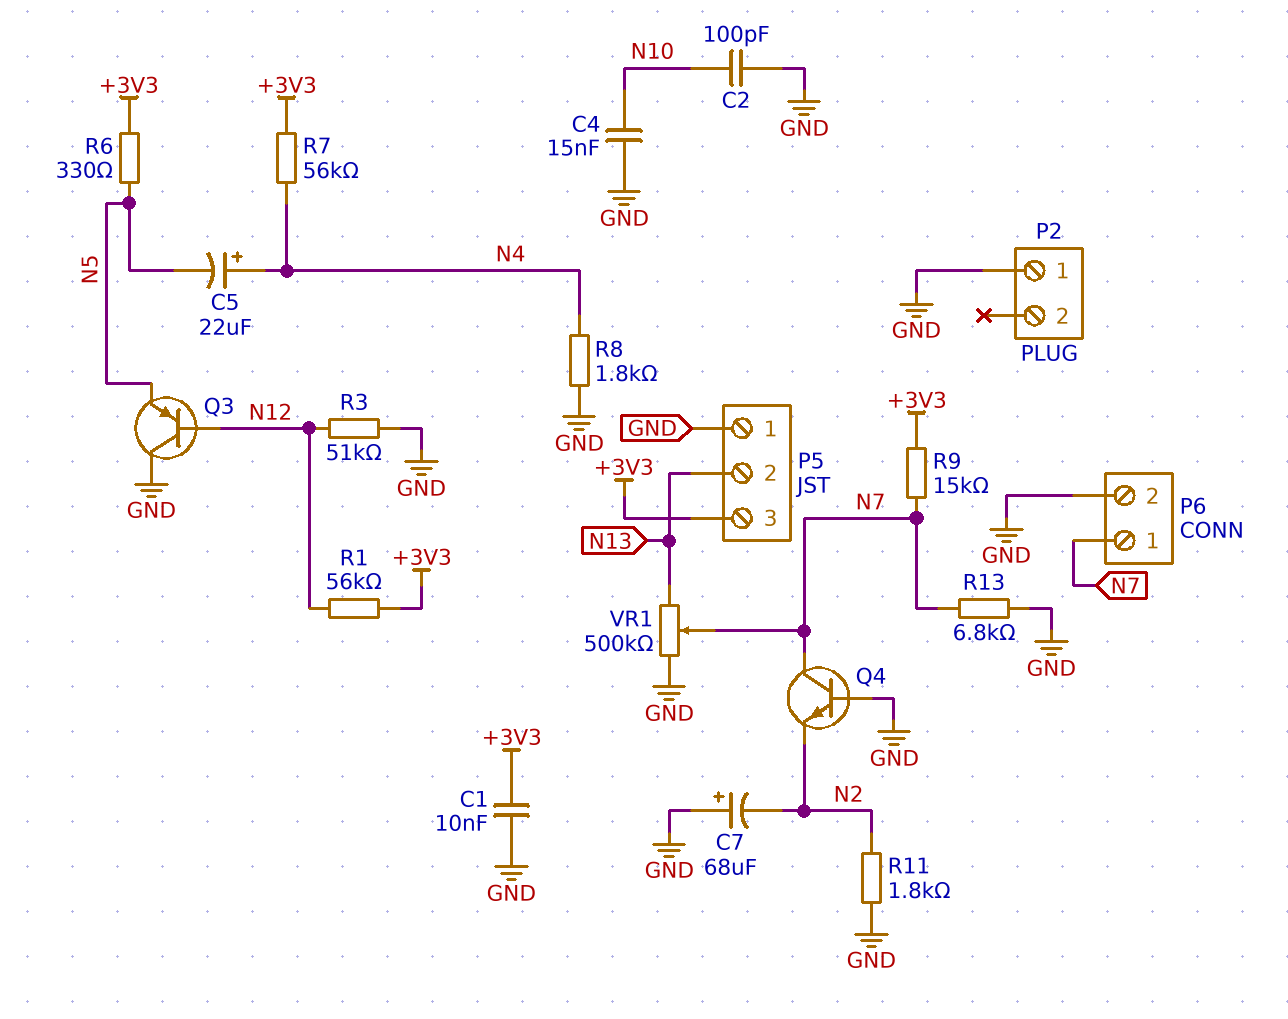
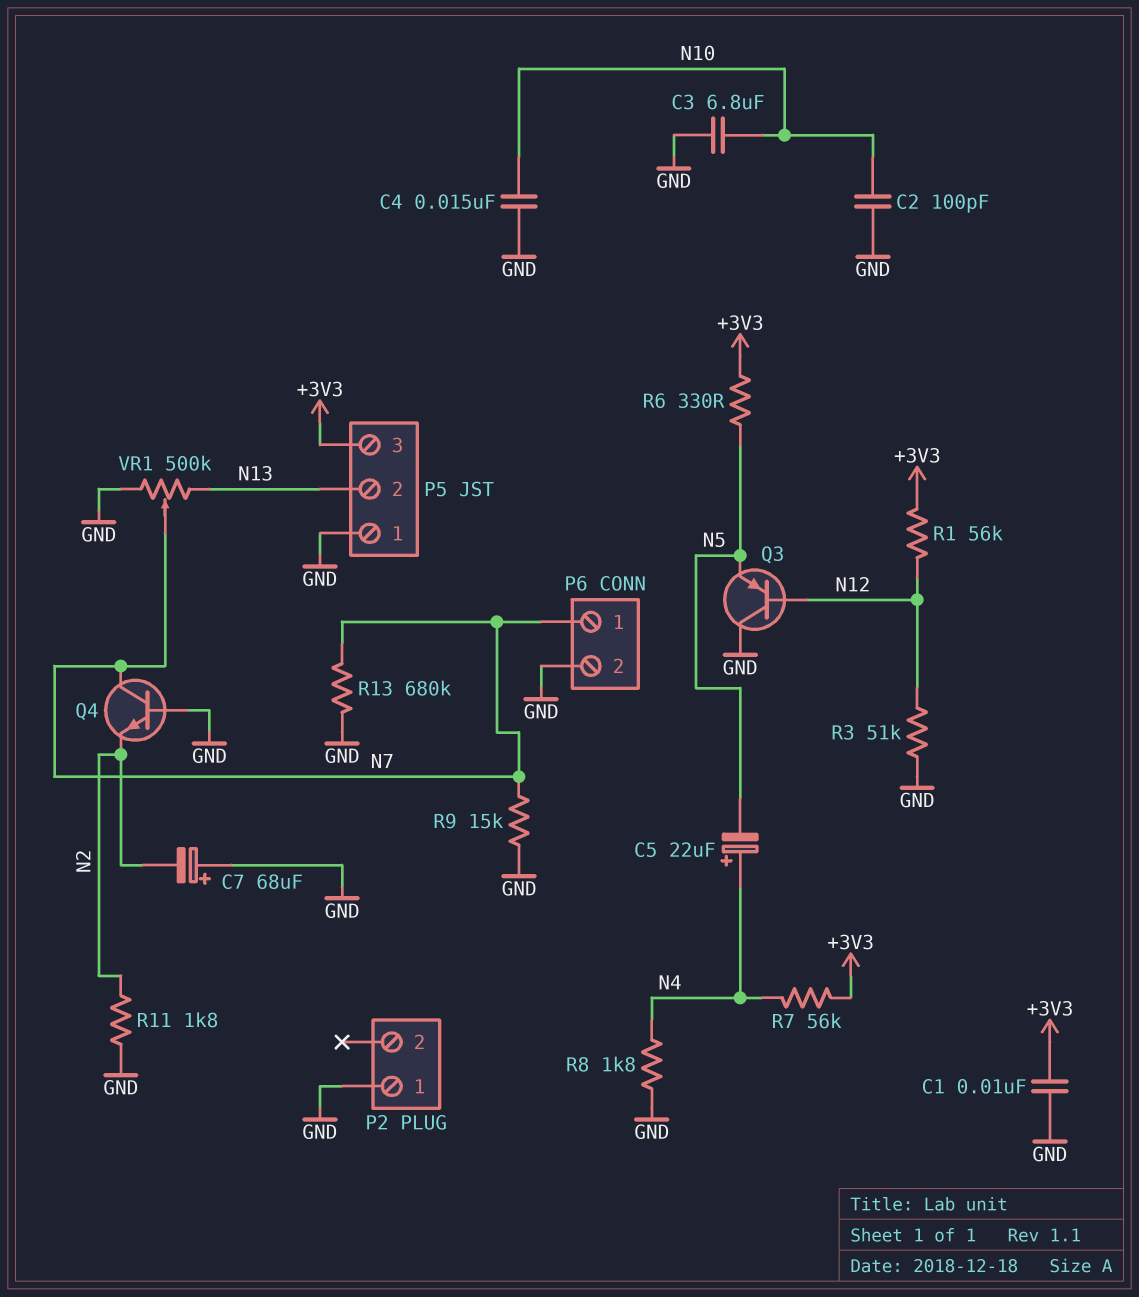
C3: none -> 6.8uF (GND, N10)
R9: 15k (+3V3, N7) -> 15k (GND, N7)
R13: 6.8k (GND, N7) -> 680k (GND, N7)

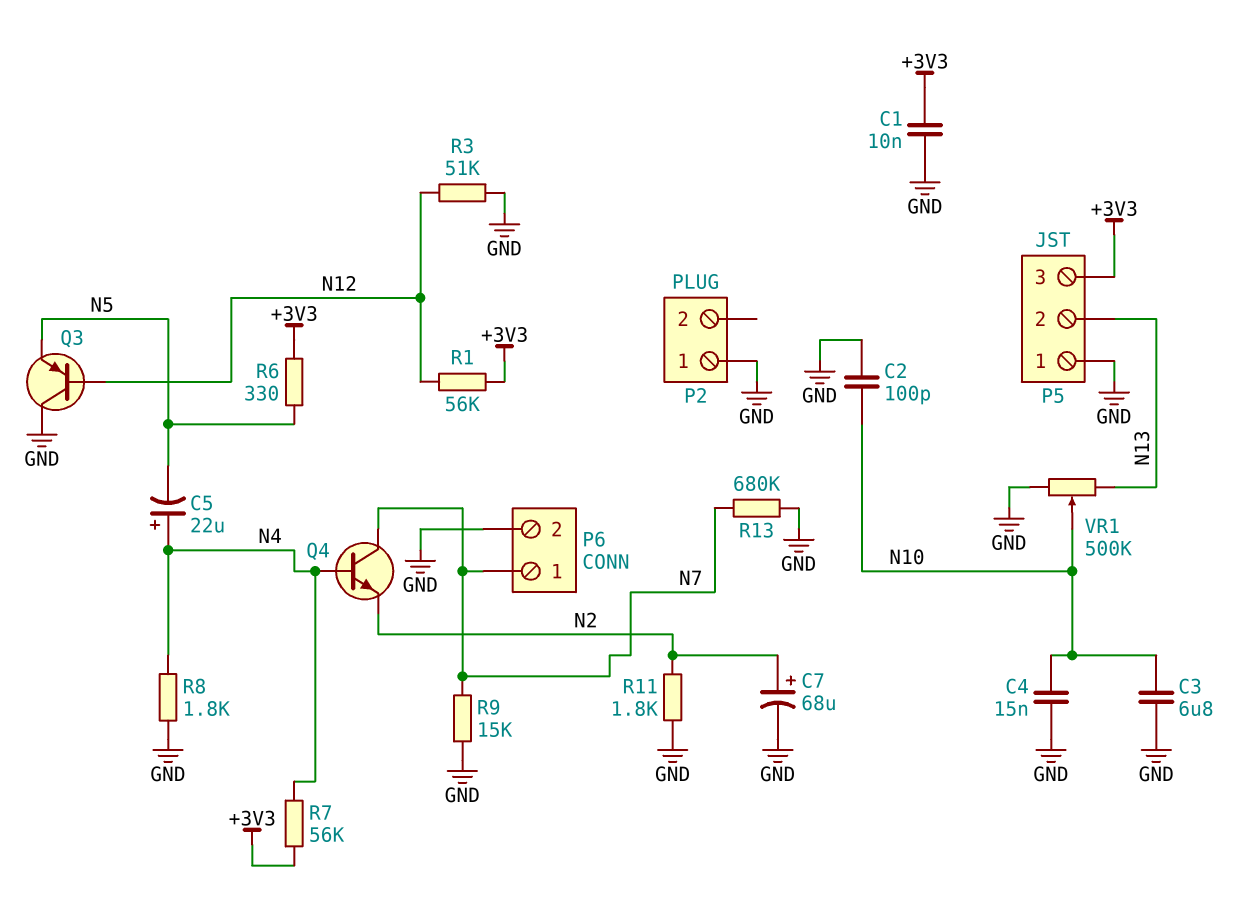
C7: 68uF (plus GND, minus N2) -> 68uF (plus N2, minus GND)
Q4: NPN (B GND, C N7, E N2) -> NPN (B N4, C N7, E N2)
VR1: 500k (GND, N13, wiper N7) -> 500k (GND, N13, wiper N10)

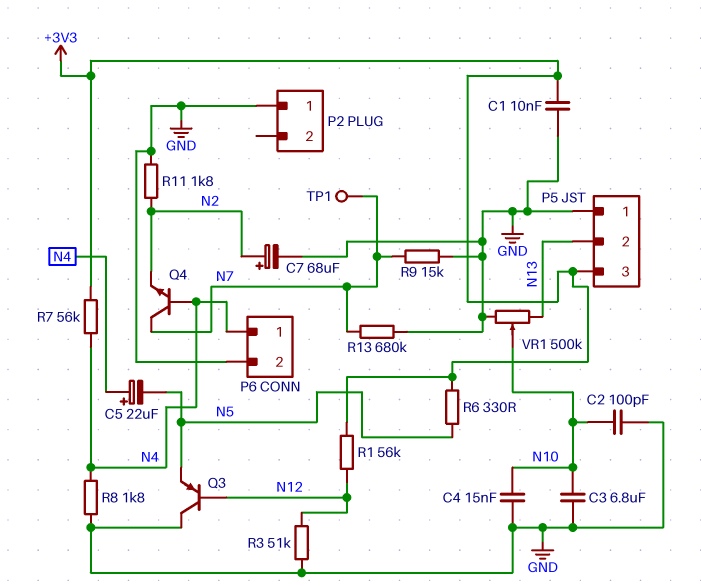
P6 pin 1: N7 -> N4
TP1: none -> test point (N7)

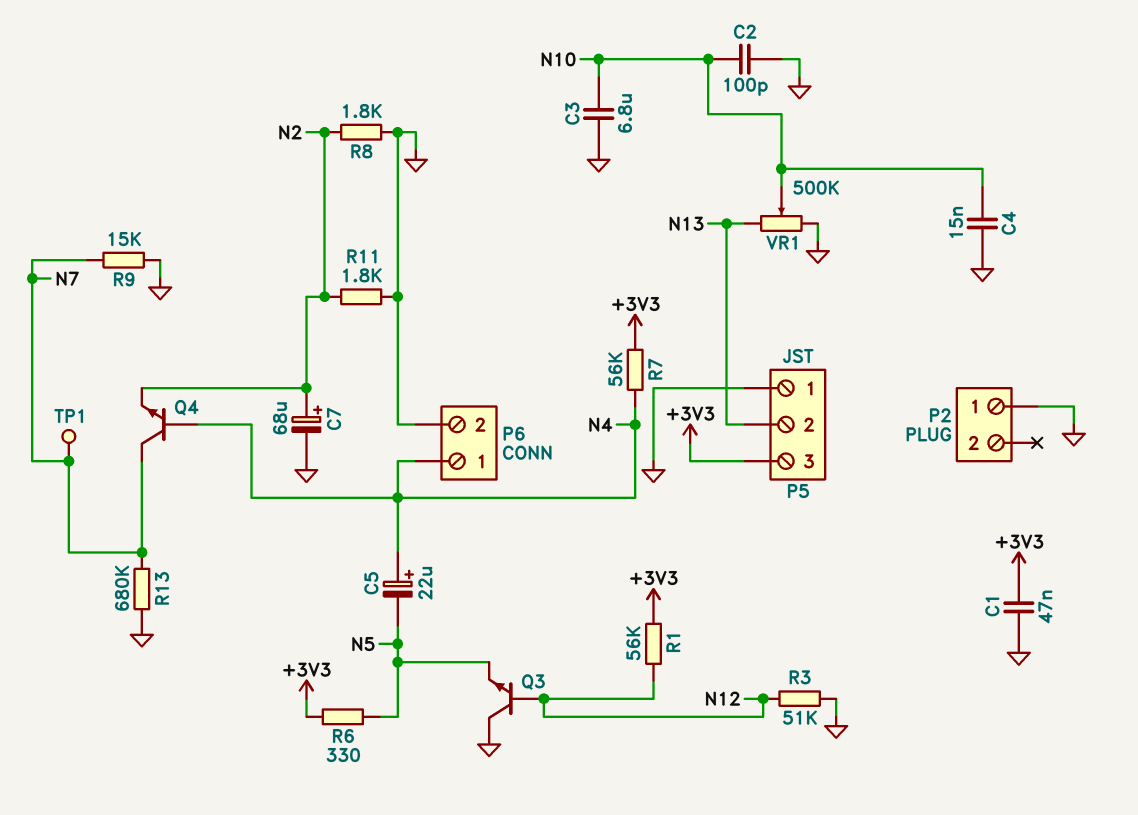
C1: 10nF (+3V3, GND) -> 47nF (+3V3, GND)
Q3: PNP (B N12, C GND, E N5) -> NPN (B N12, C GND, E N5)
R8: 1.8k (GND, N4) -> 1.8k (GND, N2)

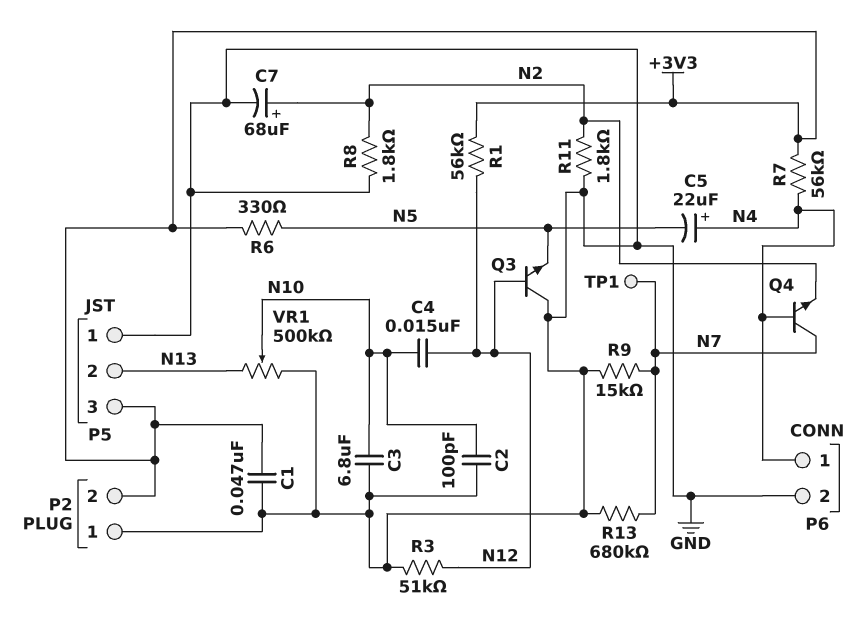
C4: 15nF (GND, N10) -> 15nF (N10, N12)
P2 pin 2: none -> +3V3

